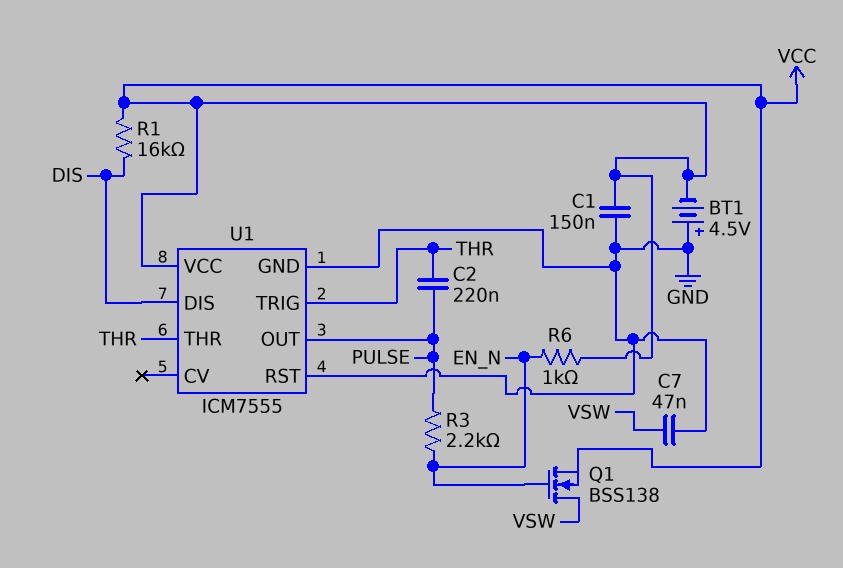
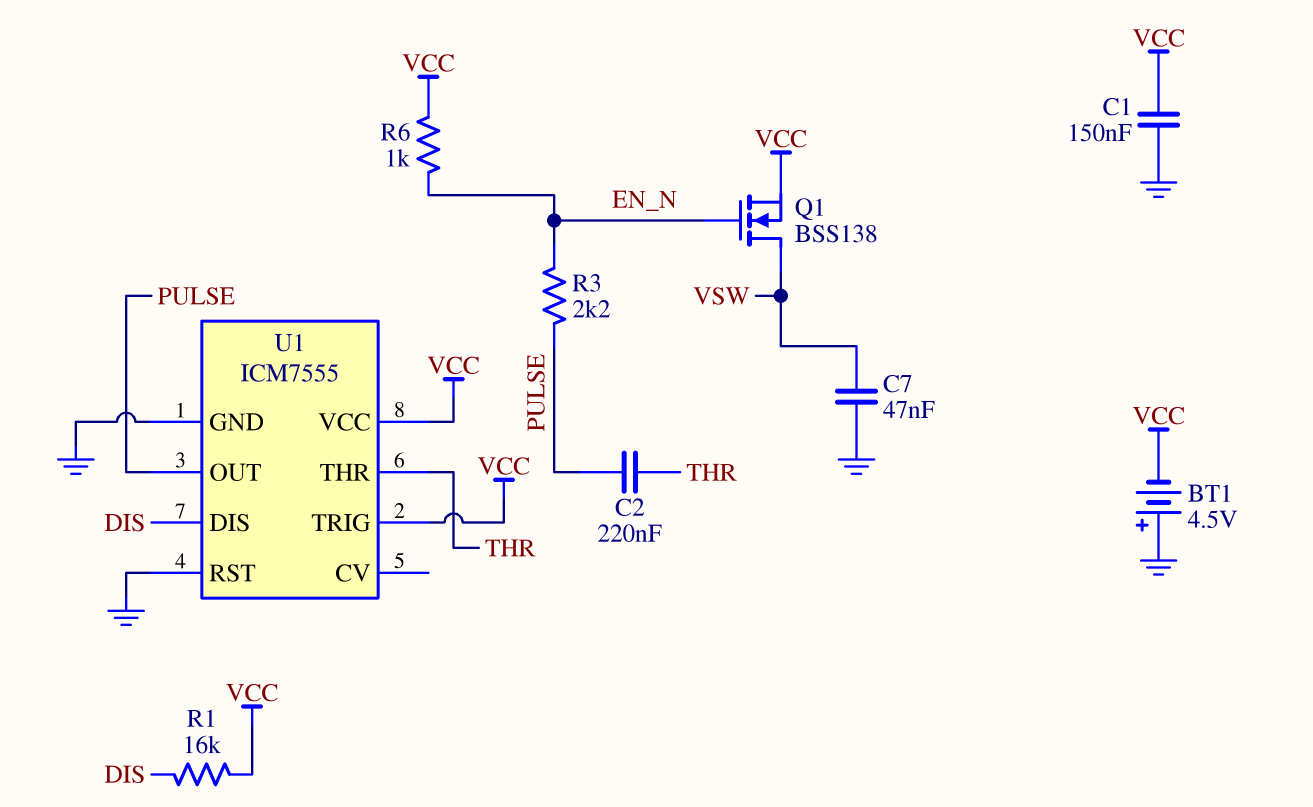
U1 pin TRIG: THR -> VCC

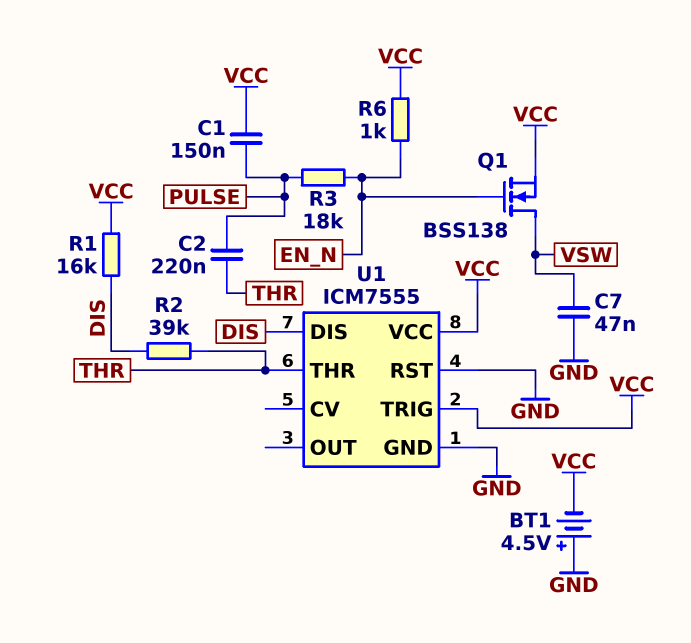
C1: 150nF (GND, VCC) -> 150nF (PULSE, VCC)
R2: none -> 39k (DIS, THR)
R3: 2.2k (EN_N, PULSE) -> 18k (EN_N, PULSE)
U1 pin OUT: PULSE -> none

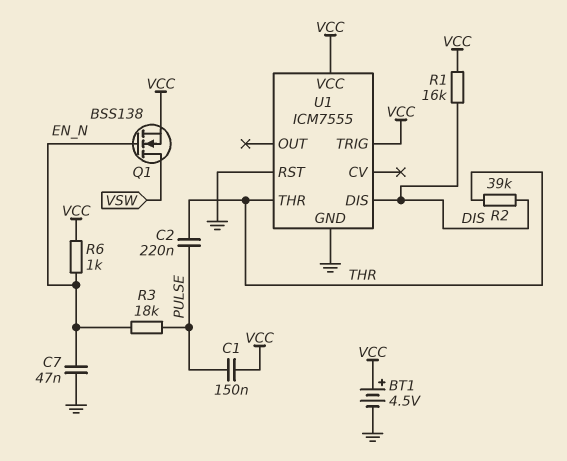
BT1: 4.5V (plus GND, minus VCC) -> 4.5V (plus VCC, minus GND)
C7: 47nF (GND, VSW) -> 47nF (EN_N, GND)

